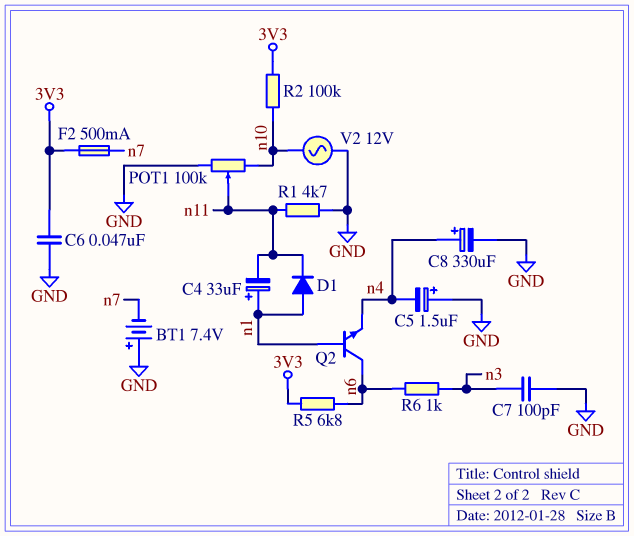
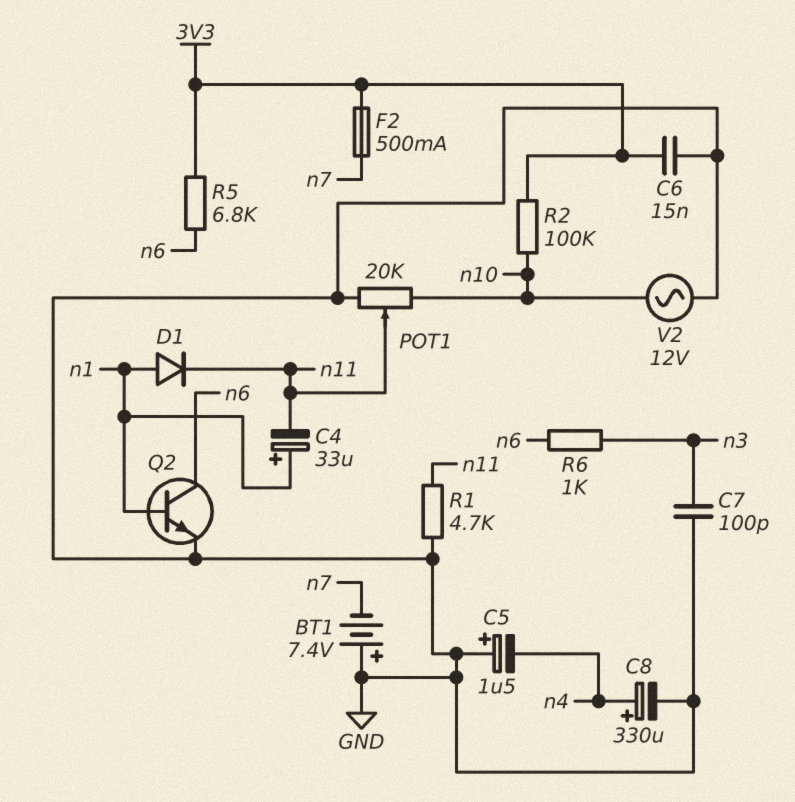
C6: 47nF (3V3, GND) -> 15nF (3V3, GND)
POT1: 100k (GND, n10, wiper n11) -> 20k (GND, n10, wiper n11)
Q2: NPN (B n1, C n6, E n4) -> NPN (B n1, C n6, E GND)

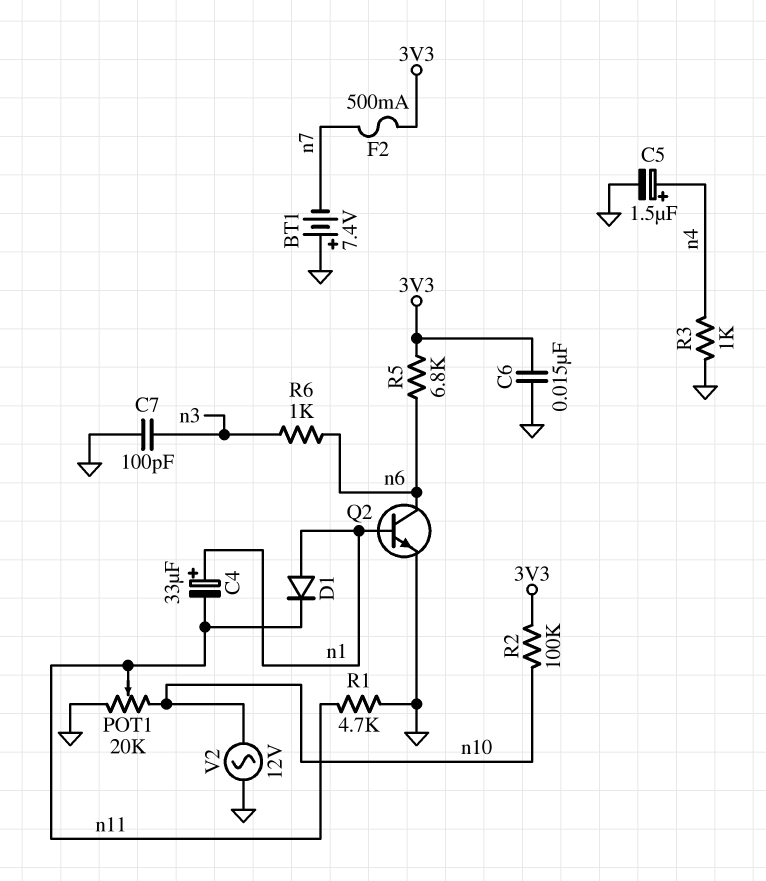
C5: 1.5uF (plus GND, minus n4) -> 1.5uF (plus n4, minus GND)
C8: 330uF (plus n4, minus GND) -> none
R3: none -> 1k (GND, n4)

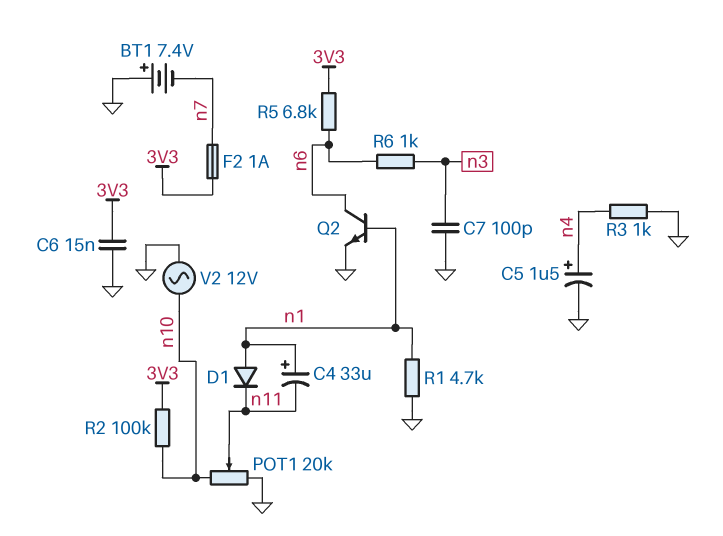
F2: 500mA (3V3, n7) -> 1A (3V3, n7)
R1: 4.7k (GND, n11) -> 4.7k (GND, n1)

